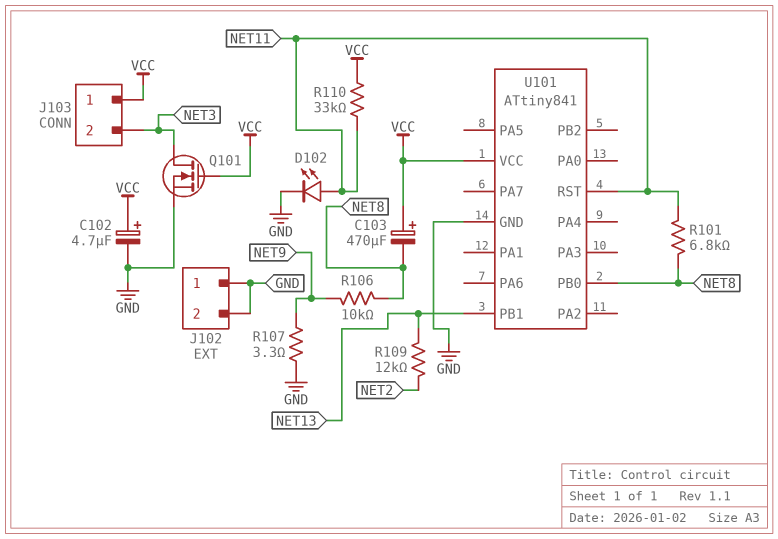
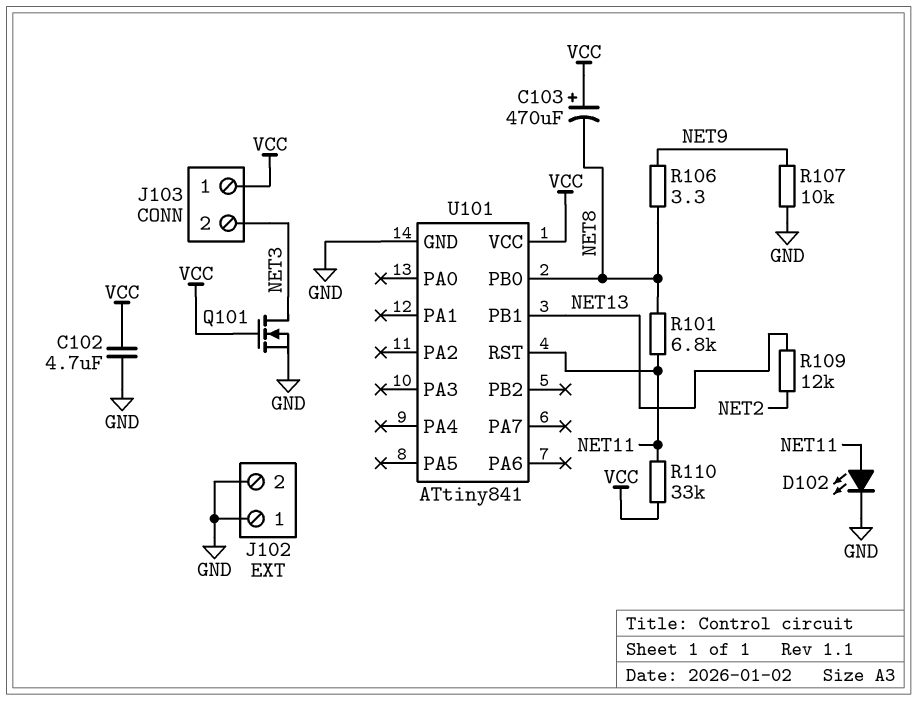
C102: 4.7uF (plus VCC, minus GND) -> 4.7uF (GND, VCC)
R106: 10k (NET8, NET9) -> 3.3 (NET8, NET9)
R107: 3.3 (GND, NET9) -> 10k (GND, NET9)

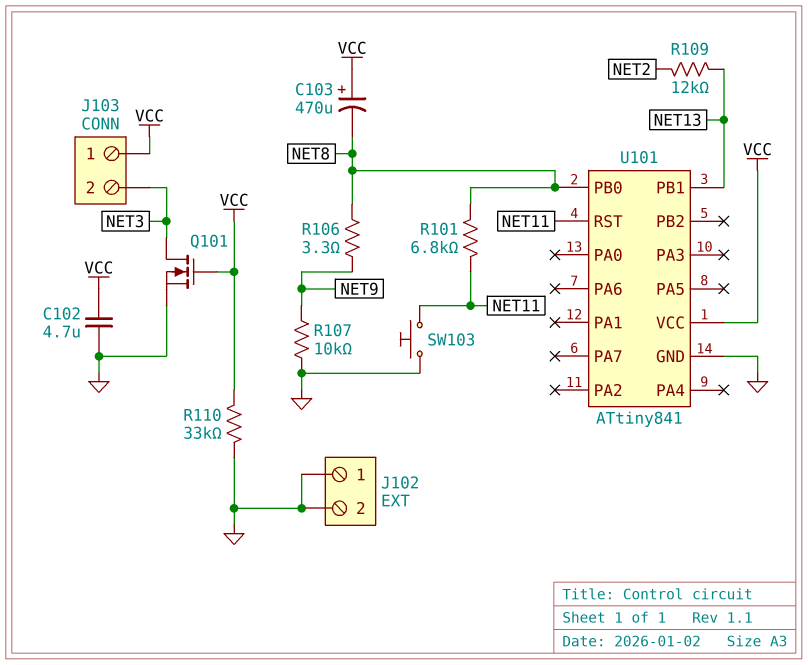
D102: LED (A NET11, K GND) -> none
R110: 33k (NET11, VCC) -> 33k (GND, VCC)
SW103: none -> button (GND, NET11)

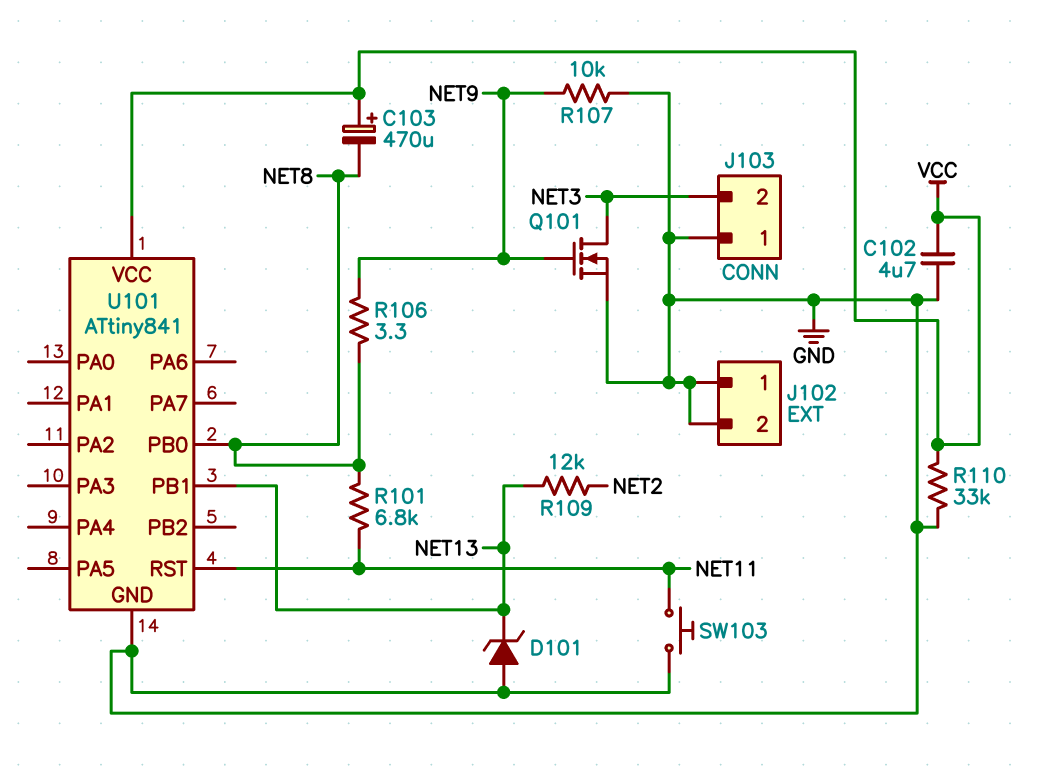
D101: none -> zener (A GND, K NET13)
J103 pin 1: VCC -> GND
Q101: NMOS (G VCC, D NET3, S GND) -> NMOS (G NET9, D NET3, S GND)

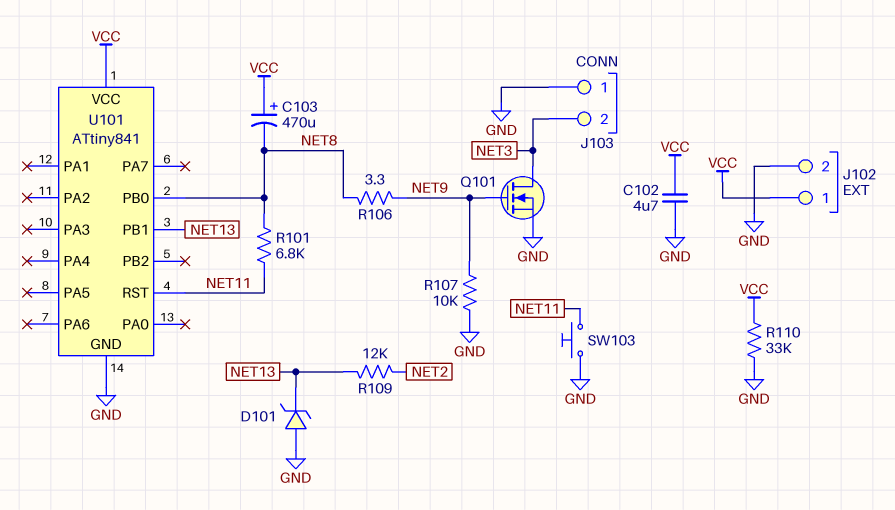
J102 pin 1: GND -> VCC

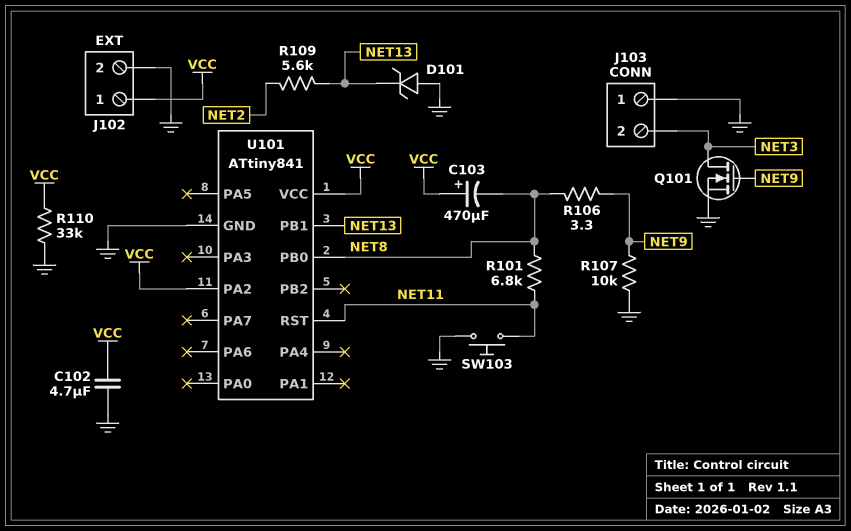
R109: 12k (NET2, NET13) -> 5.6k (NET2, NET13)
U101 pin PA2: none -> VCC

